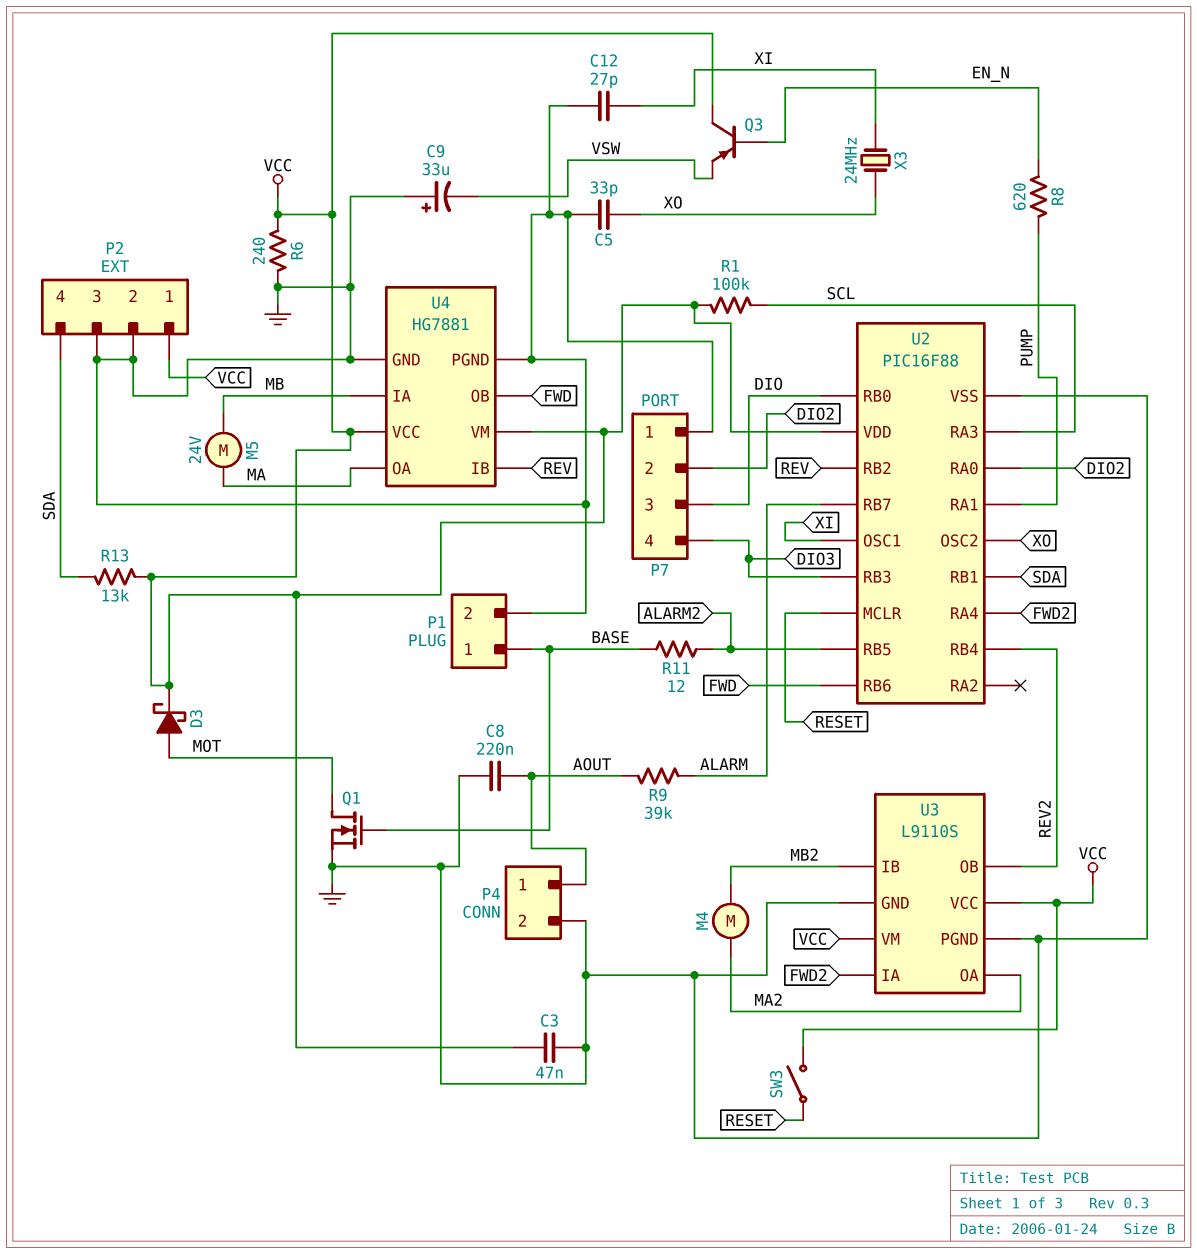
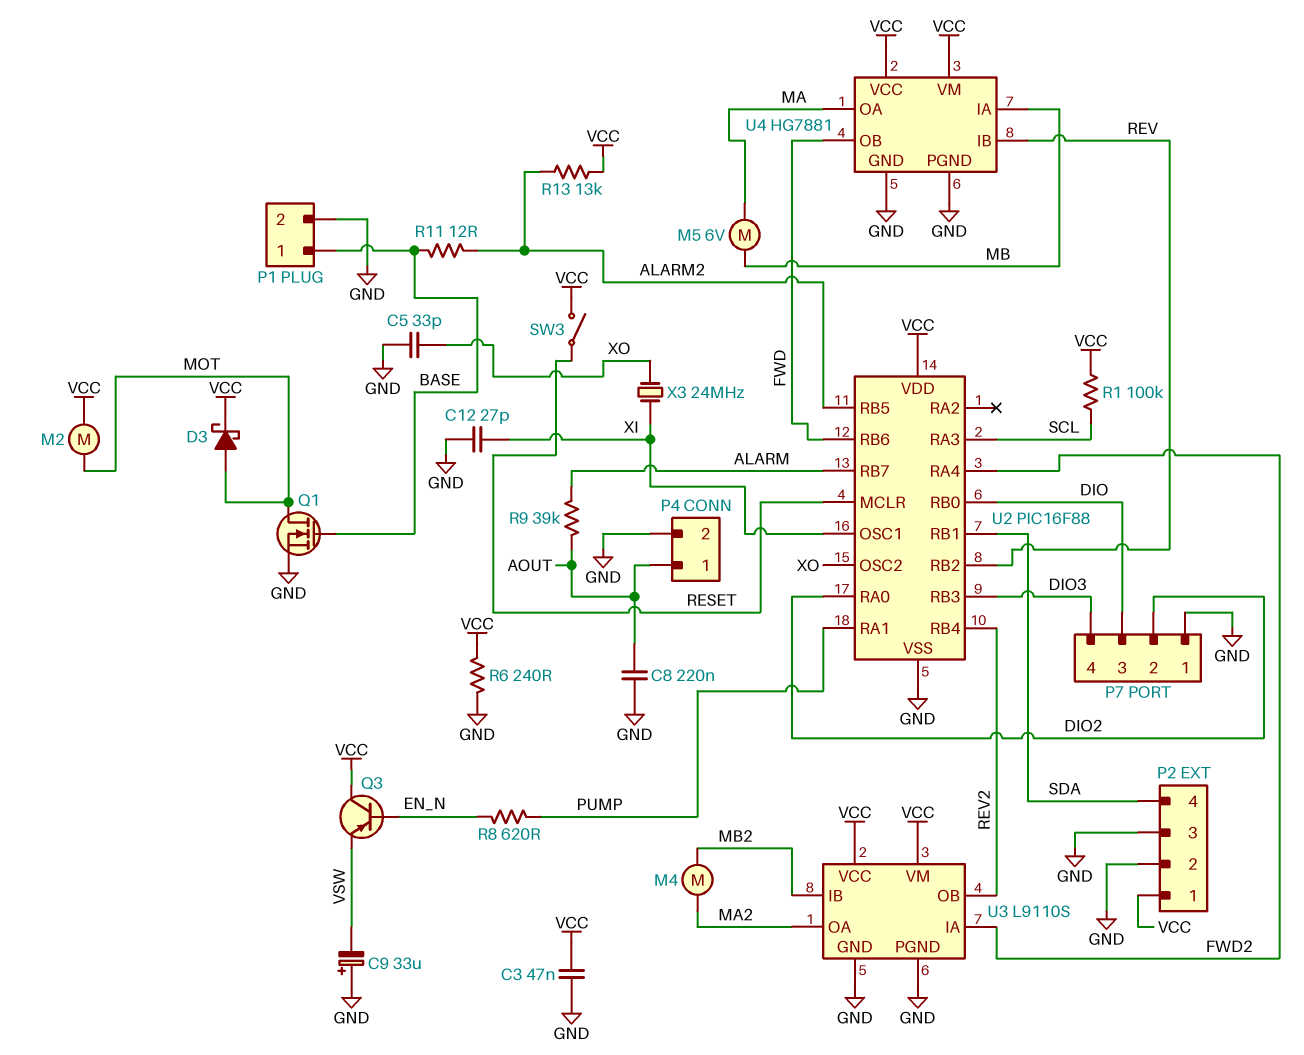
M2: none -> motor (MOT, VCC)
M5: motor 24V (MA, MB) -> motor 6V (MA, MB)
R13: 13k (SDA, VCC) -> 13k (ALARM2, VCC)

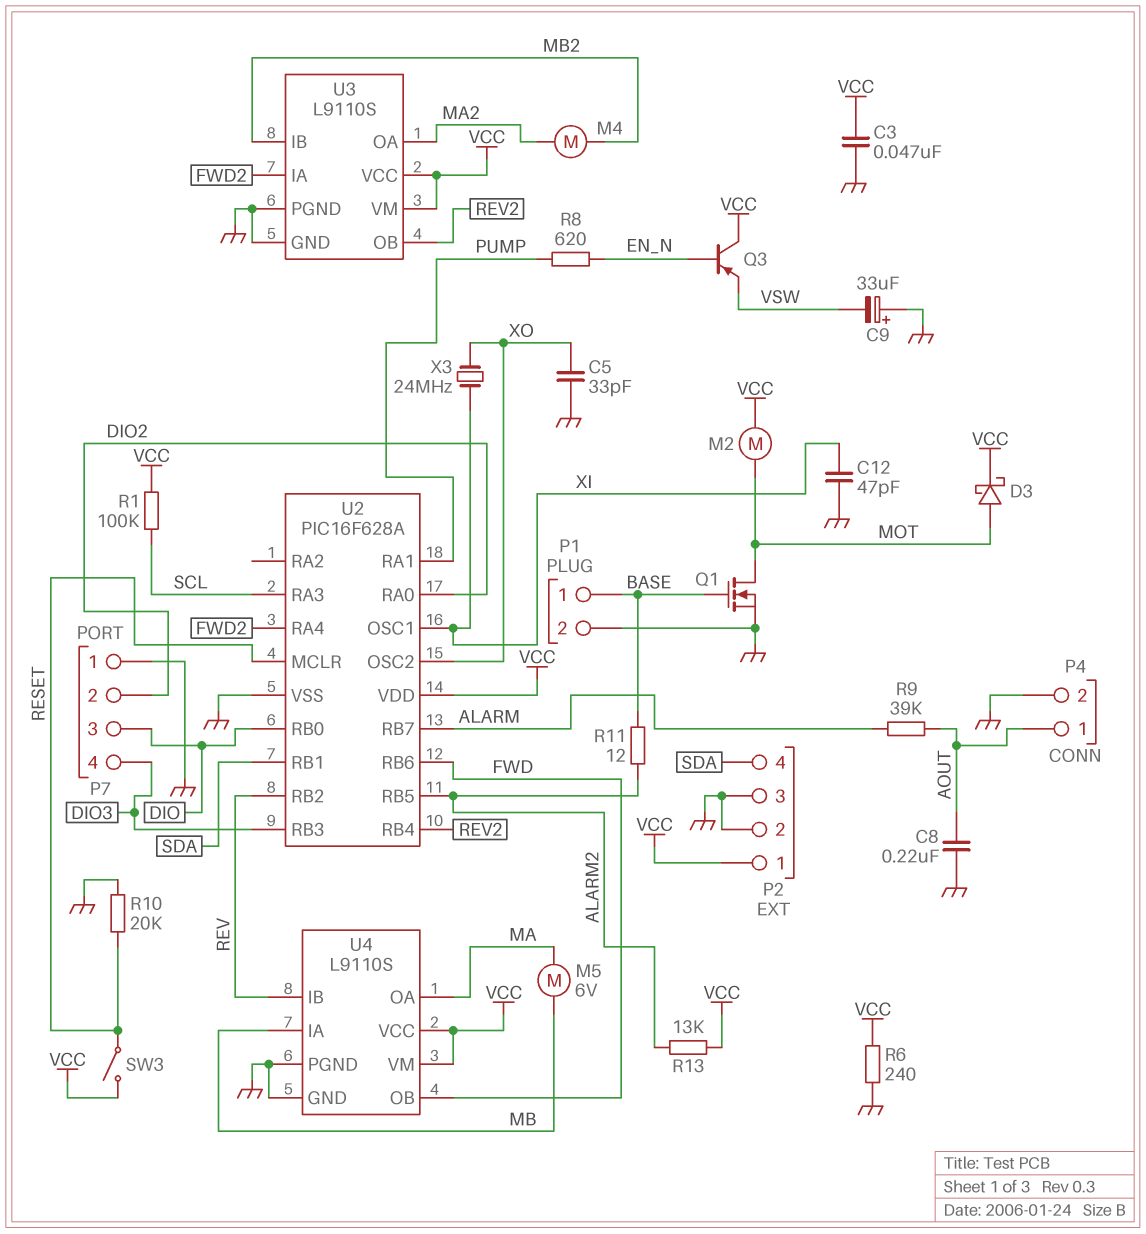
C12: 27pF (GND, XI) -> 47pF (GND, XI)
R10: none -> 20k (GND, RESET)
U2: PIC16F88 -> PIC16F628A
U4: HG7881 -> L9110S

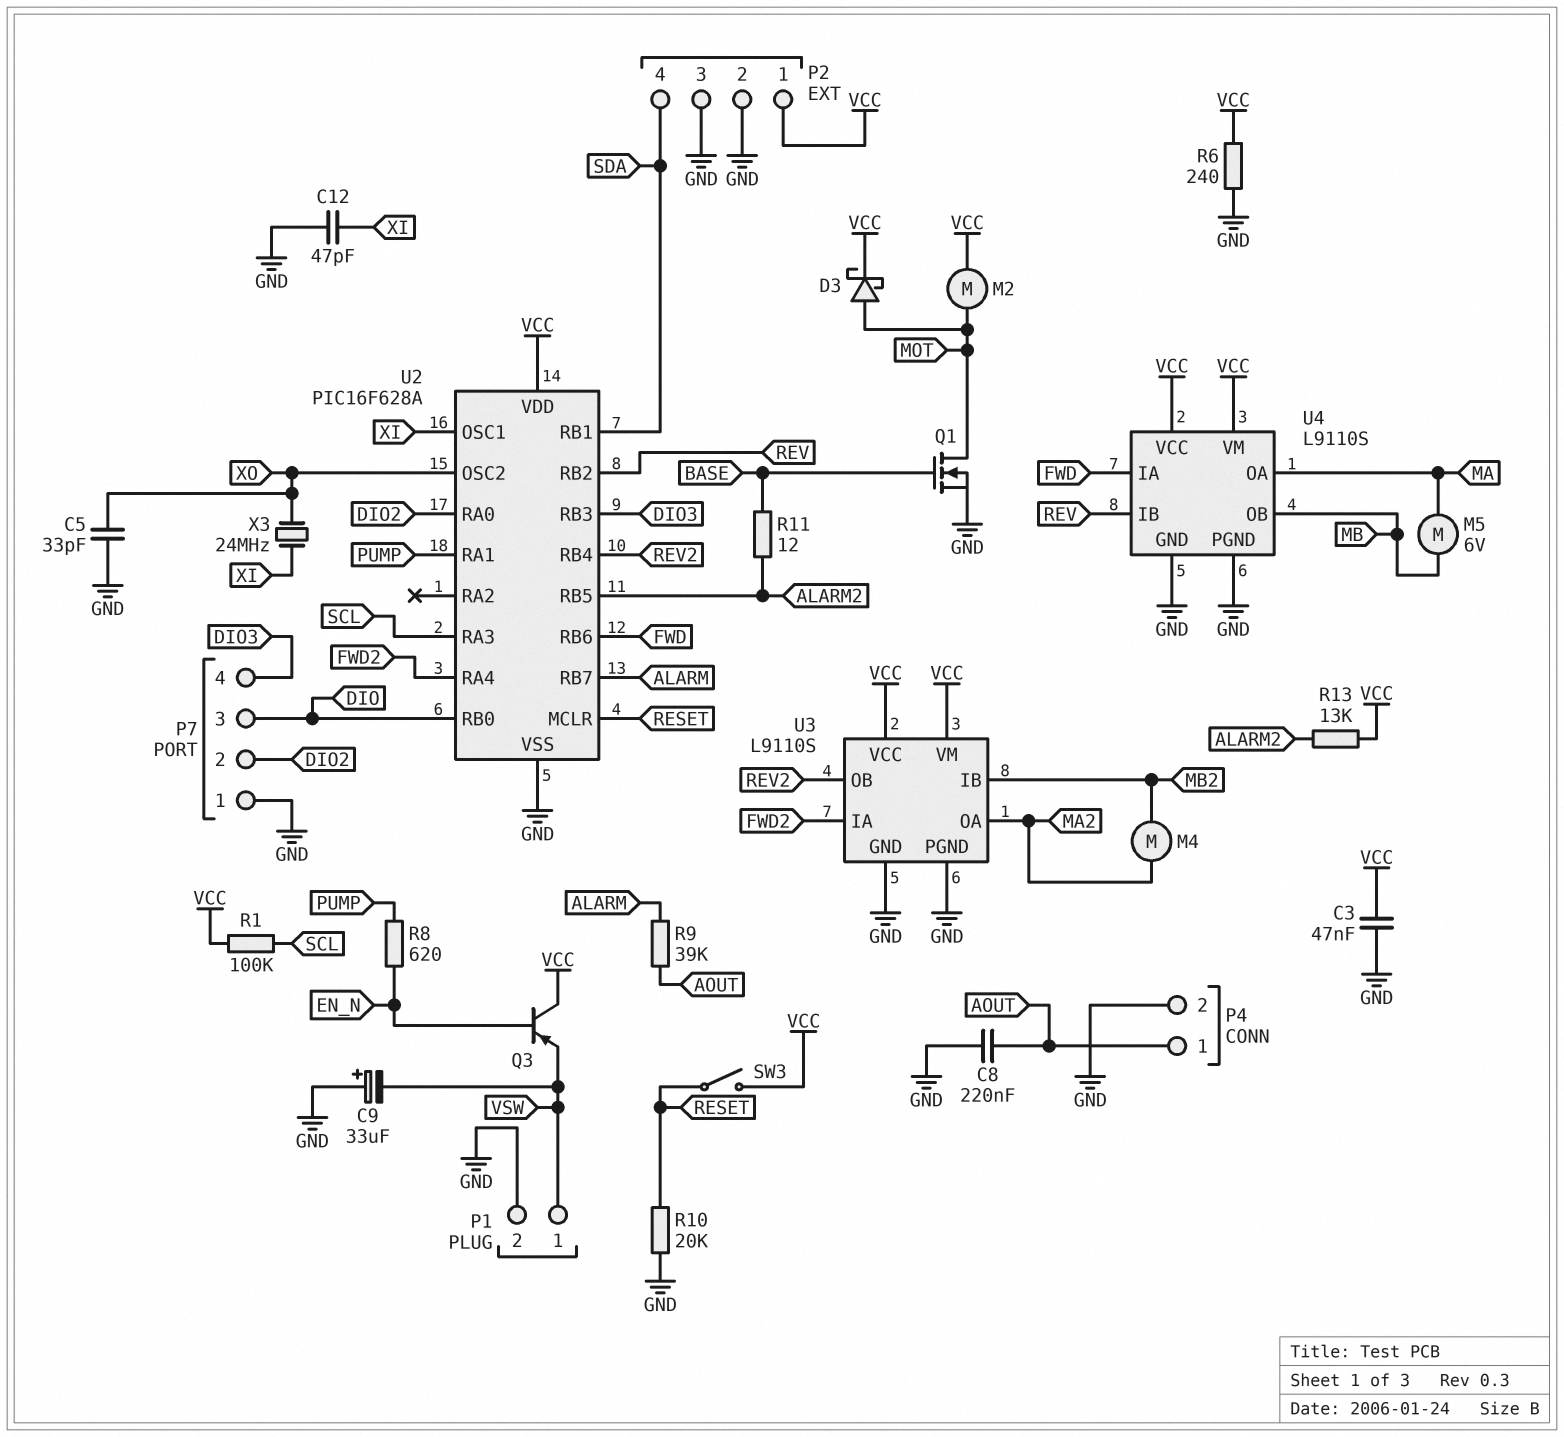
P1 pin 1: BASE -> VSW
U4 pin IA: MB -> FWD
U4 pin OB: FWD -> MB

